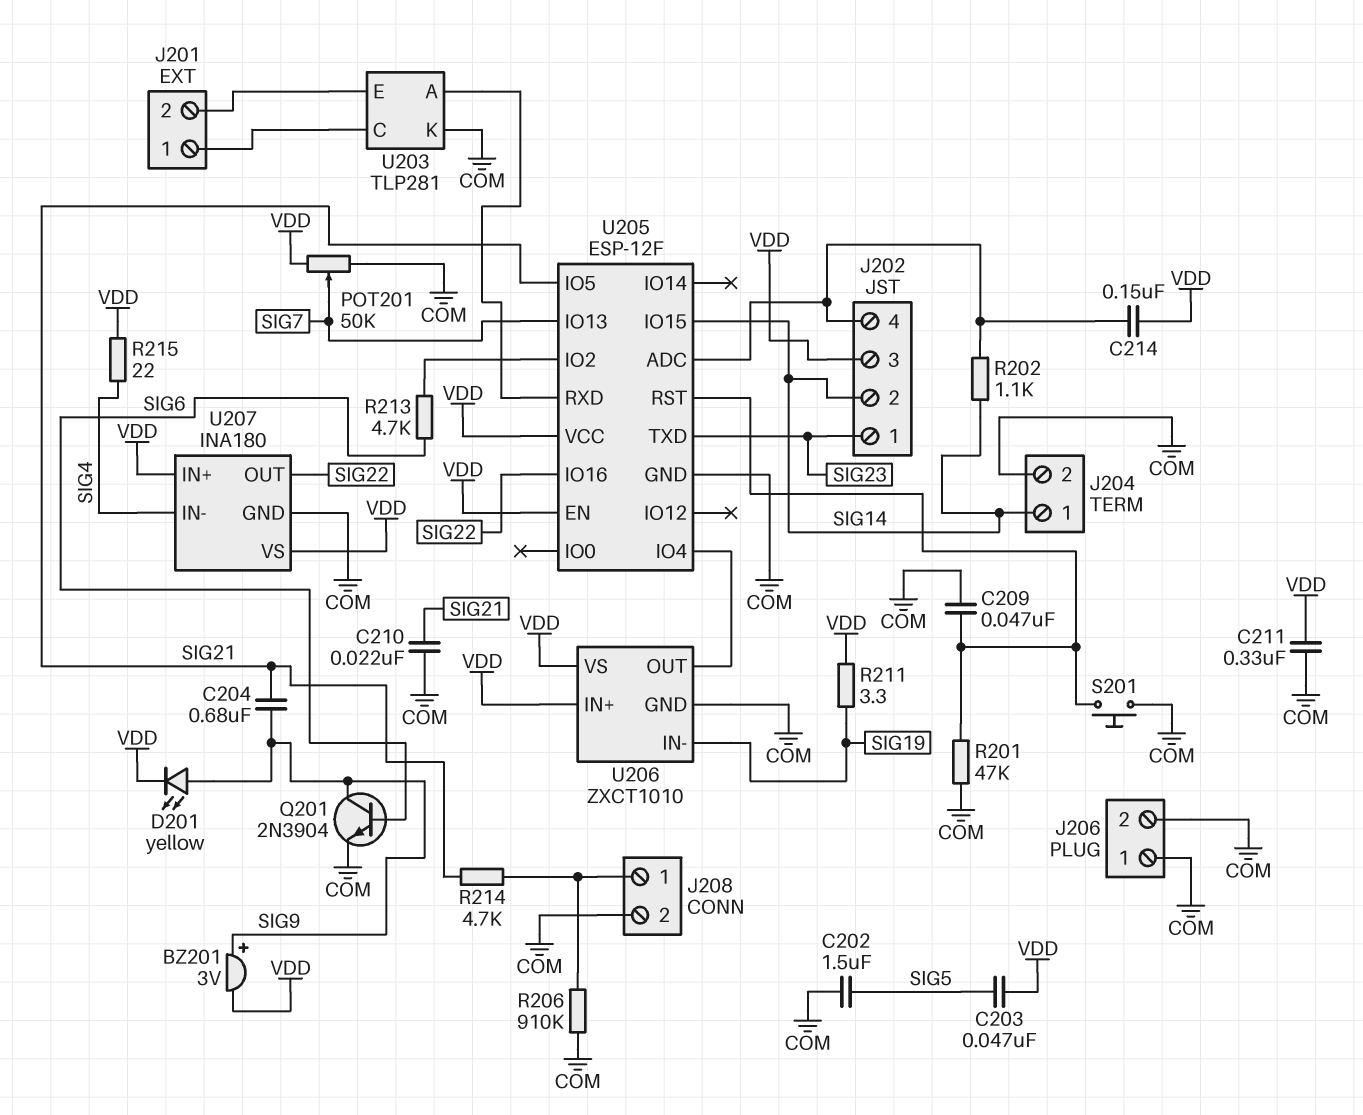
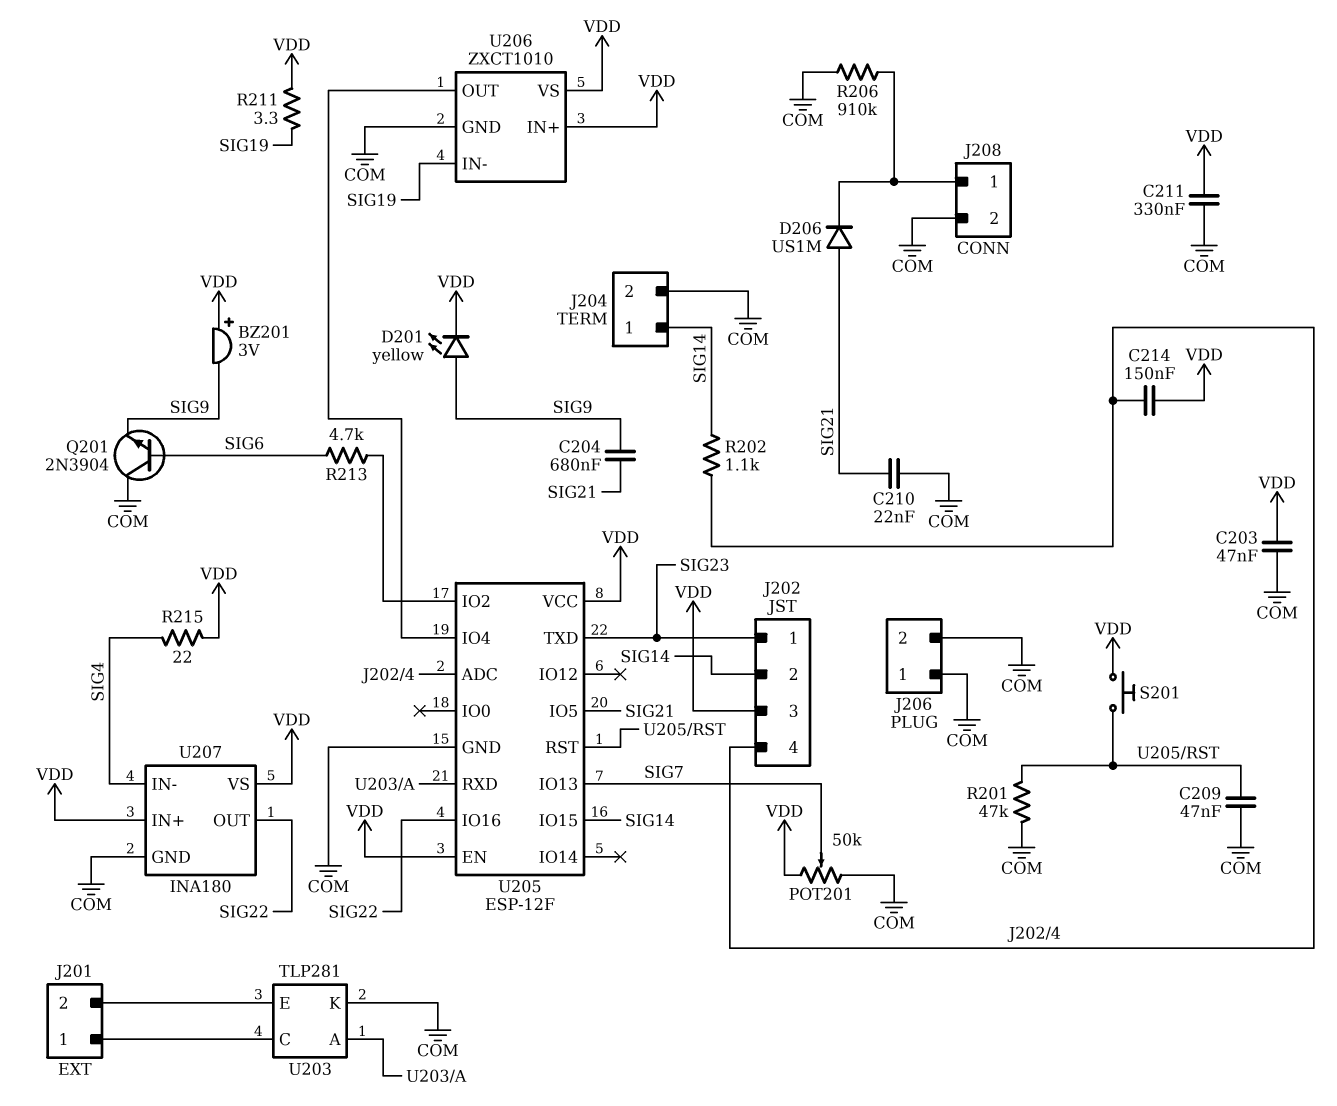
BZ201: buzzer 3V (plus SIG9, minus VDD) -> buzzer 3V (plus VDD, minus SIG9)
C202: 1.5uF (COM, SIG5) -> none
C203: 47nF (SIG5, VDD) -> 47nF (COM, VDD)
D206: none -> diode US1M (A SIG21, K J208/1)
Q201: NPN 2N3904 (B SIG6, C SIG9, E COM) -> NPN 2N3904 (B SIG6, C COM, E SIG9)
R214: 4.7k (J208/1, SIG21) -> none
S201: button (COM, U205/RST) -> button (U205/RST, VDD)

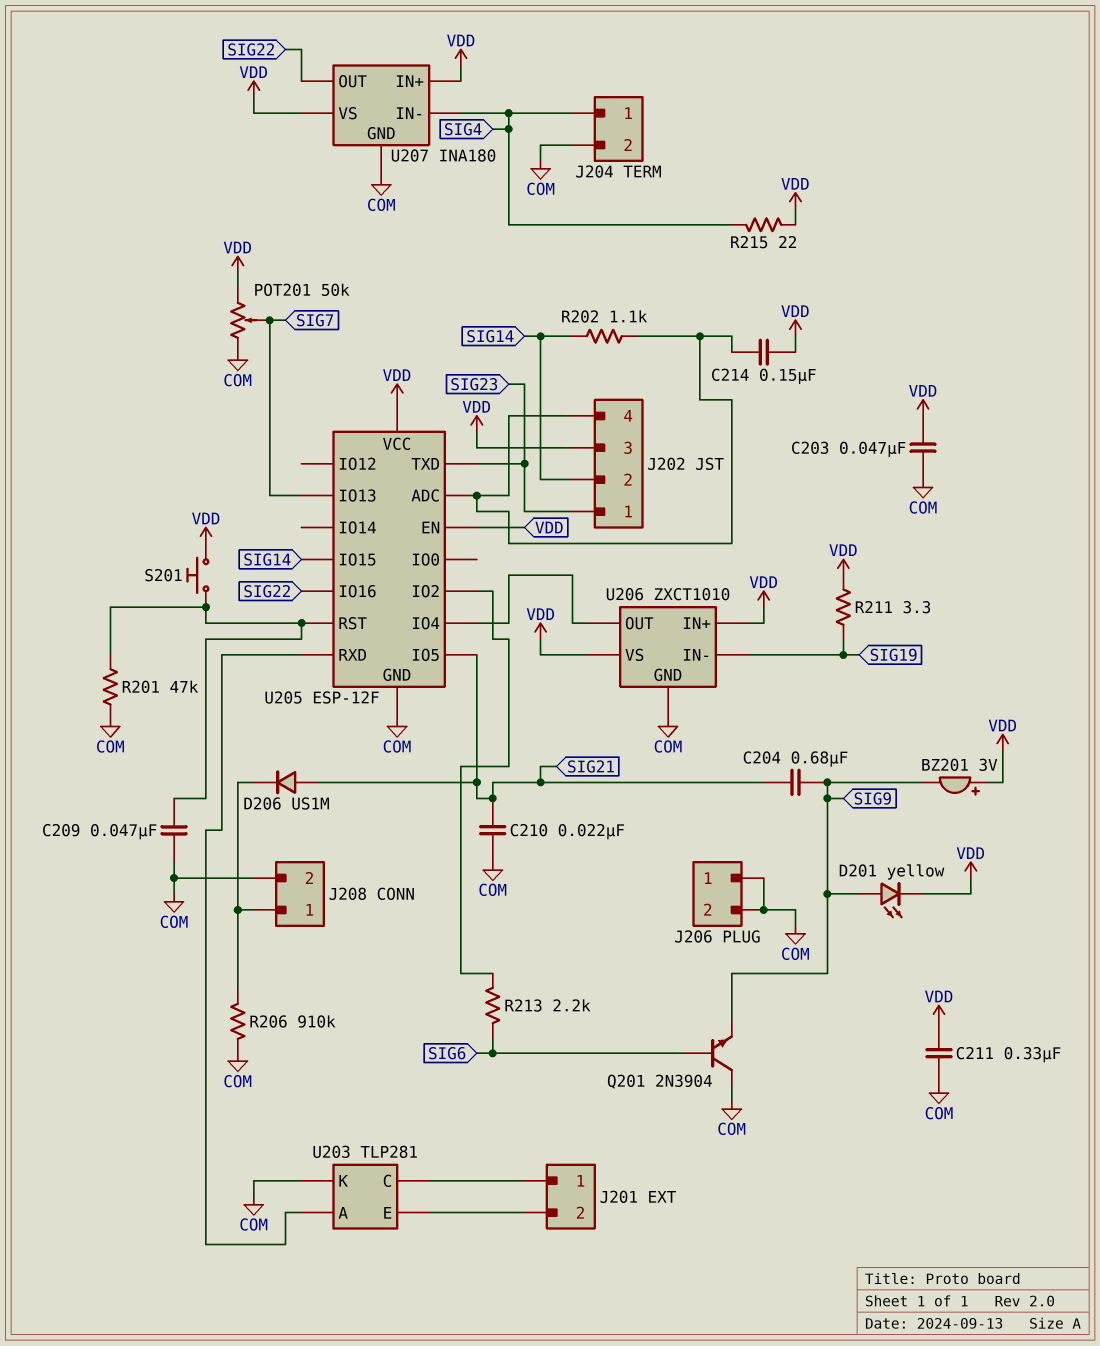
J204 pin 1: SIG14 -> SIG4
R213: 4.7k (SIG6, U205/IO2) -> 2.2k (SIG6, U205/IO2)

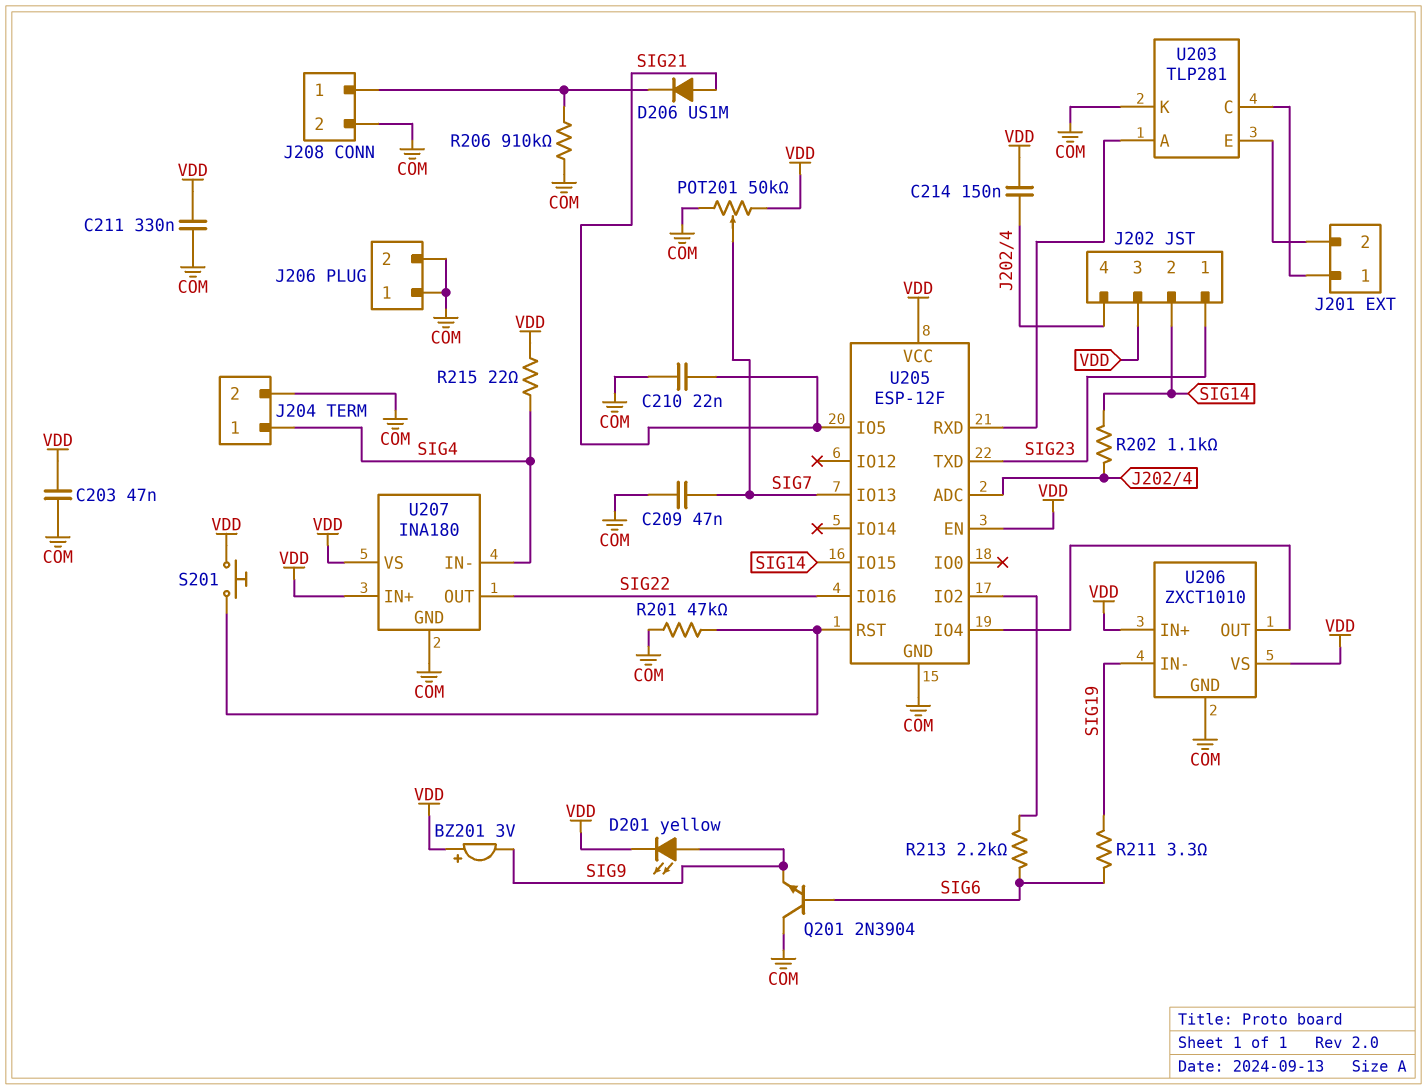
C204: 680nF (SIG9, SIG21) -> none
C209: 47nF (COM, U205/RST) -> 47nF (COM, SIG7)
R211: 3.3 (SIG19, VDD) -> 3.3 (SIG6, SIG19)

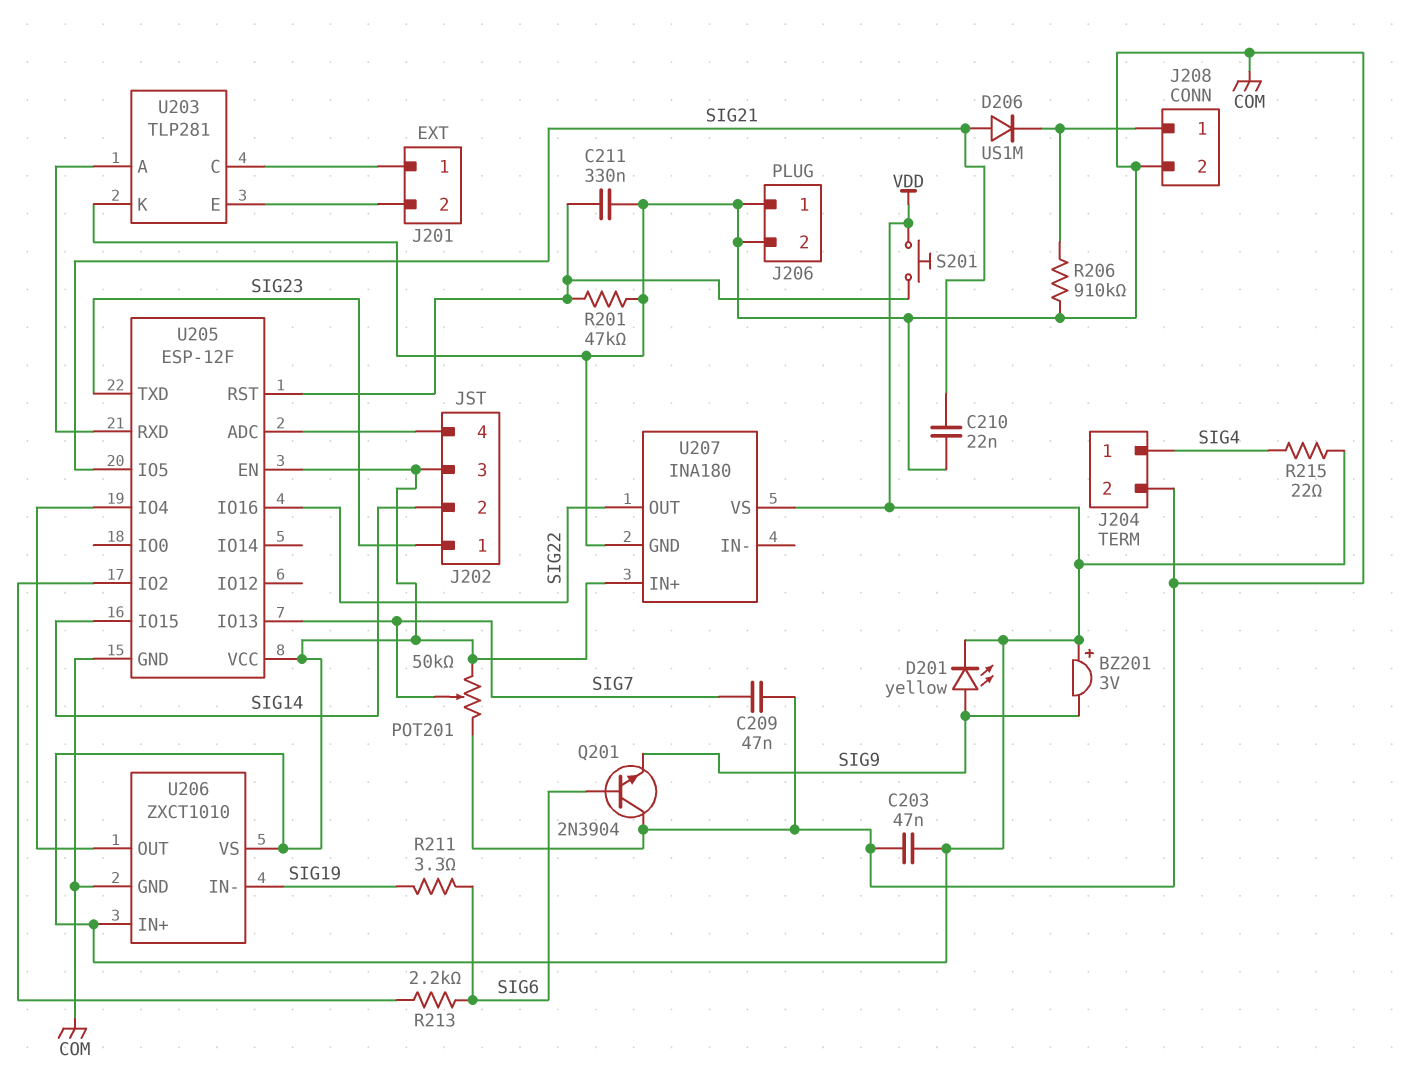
C211: 330nF (COM, VDD) -> 330nF (COM, U205/RST)
C214: 150nF (J202/4, VDD) -> none
R202: 1.1k (J202/4, SIG14) -> none
U207 pin IN-: SIG4 -> none

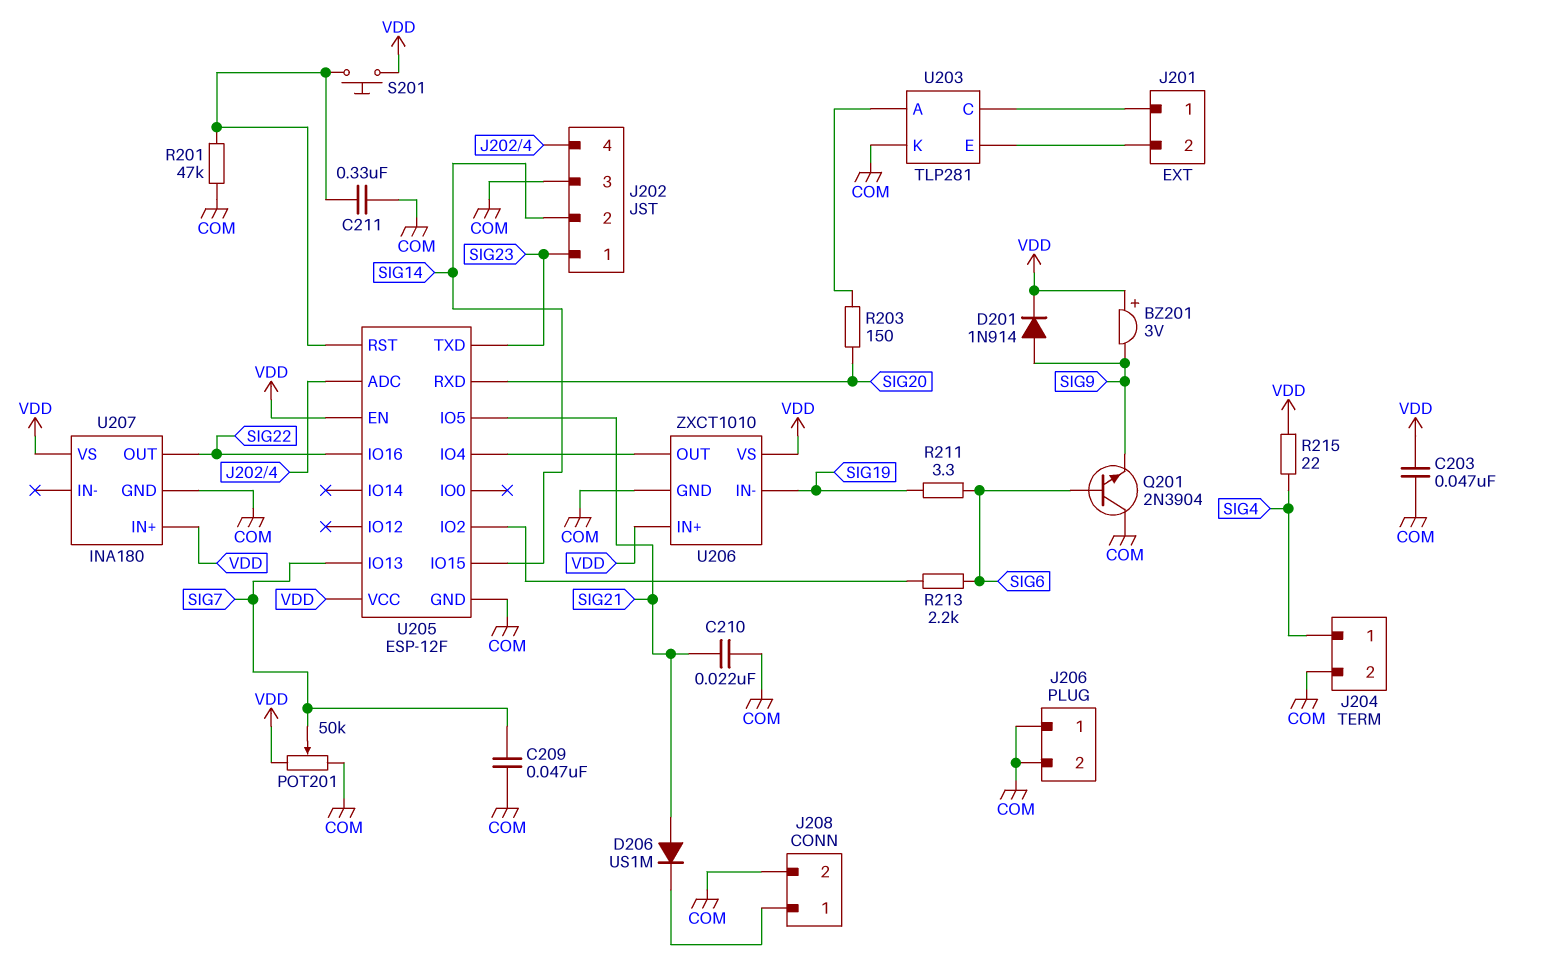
D201: LED yellow (A SIG9, K VDD) -> diode 1N914 (A SIG9, K VDD)
J202 pin 3: VDD -> COM
R203: none -> 150 (SIG20, U203/A)
R206: 910k (COM, J208/1) -> none
U205 pin RXD: U203/A -> SIG20

